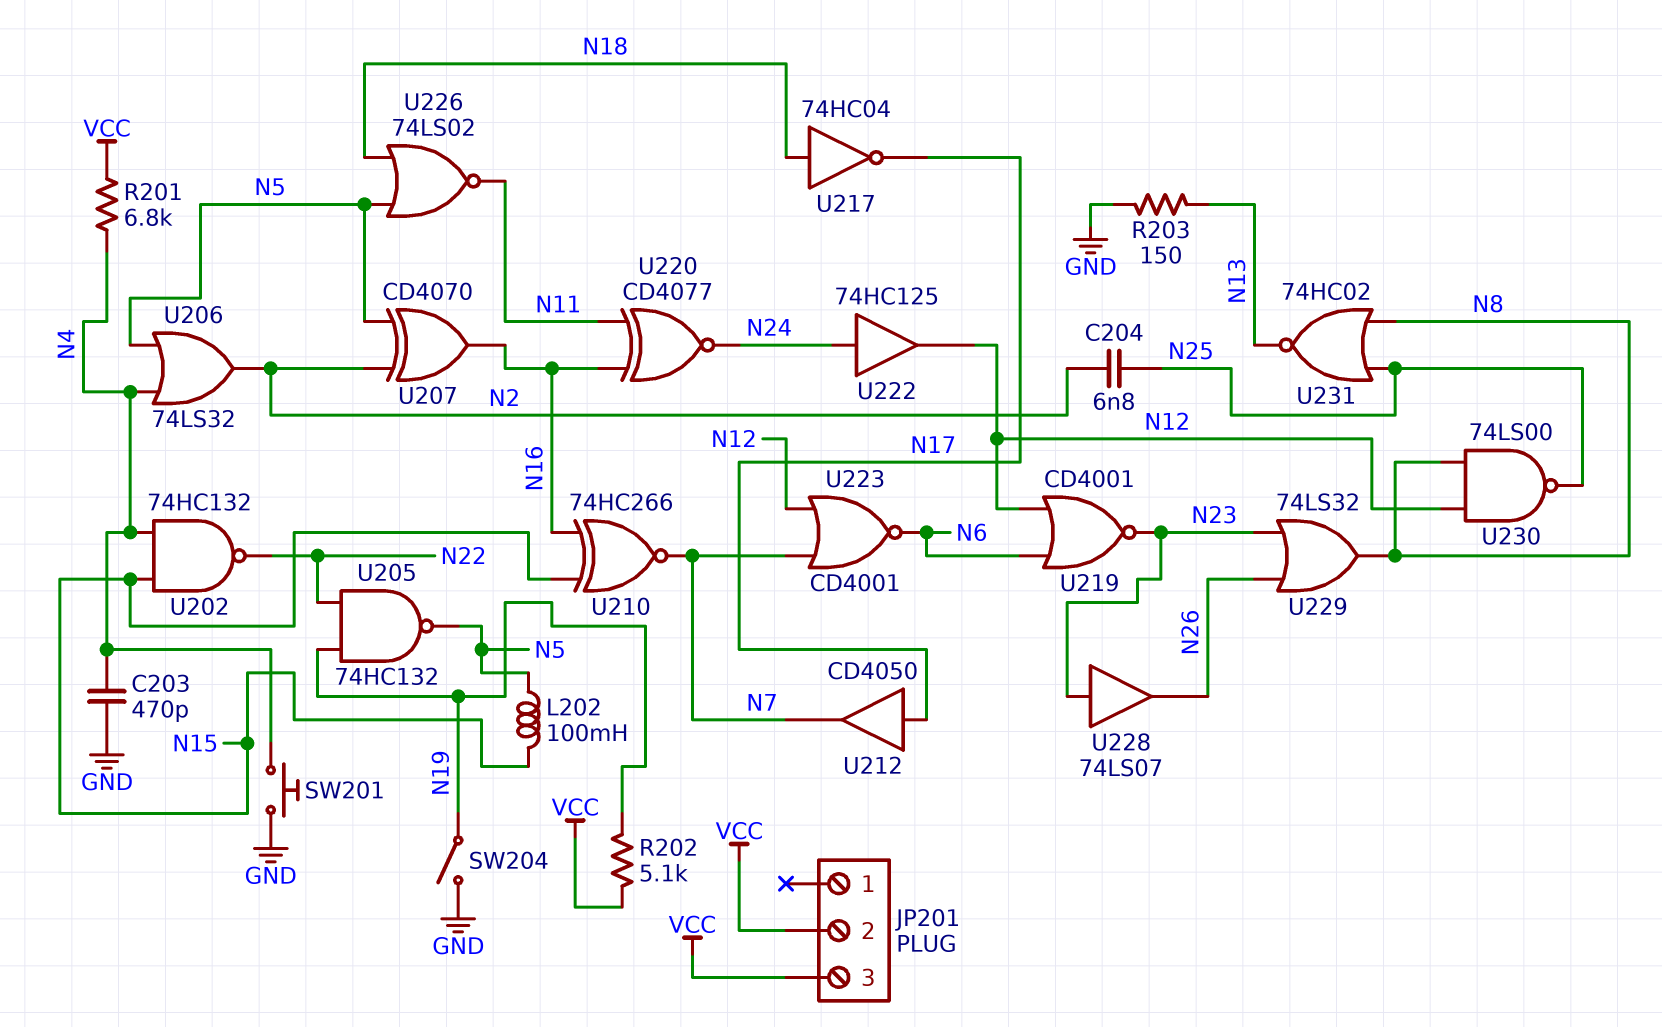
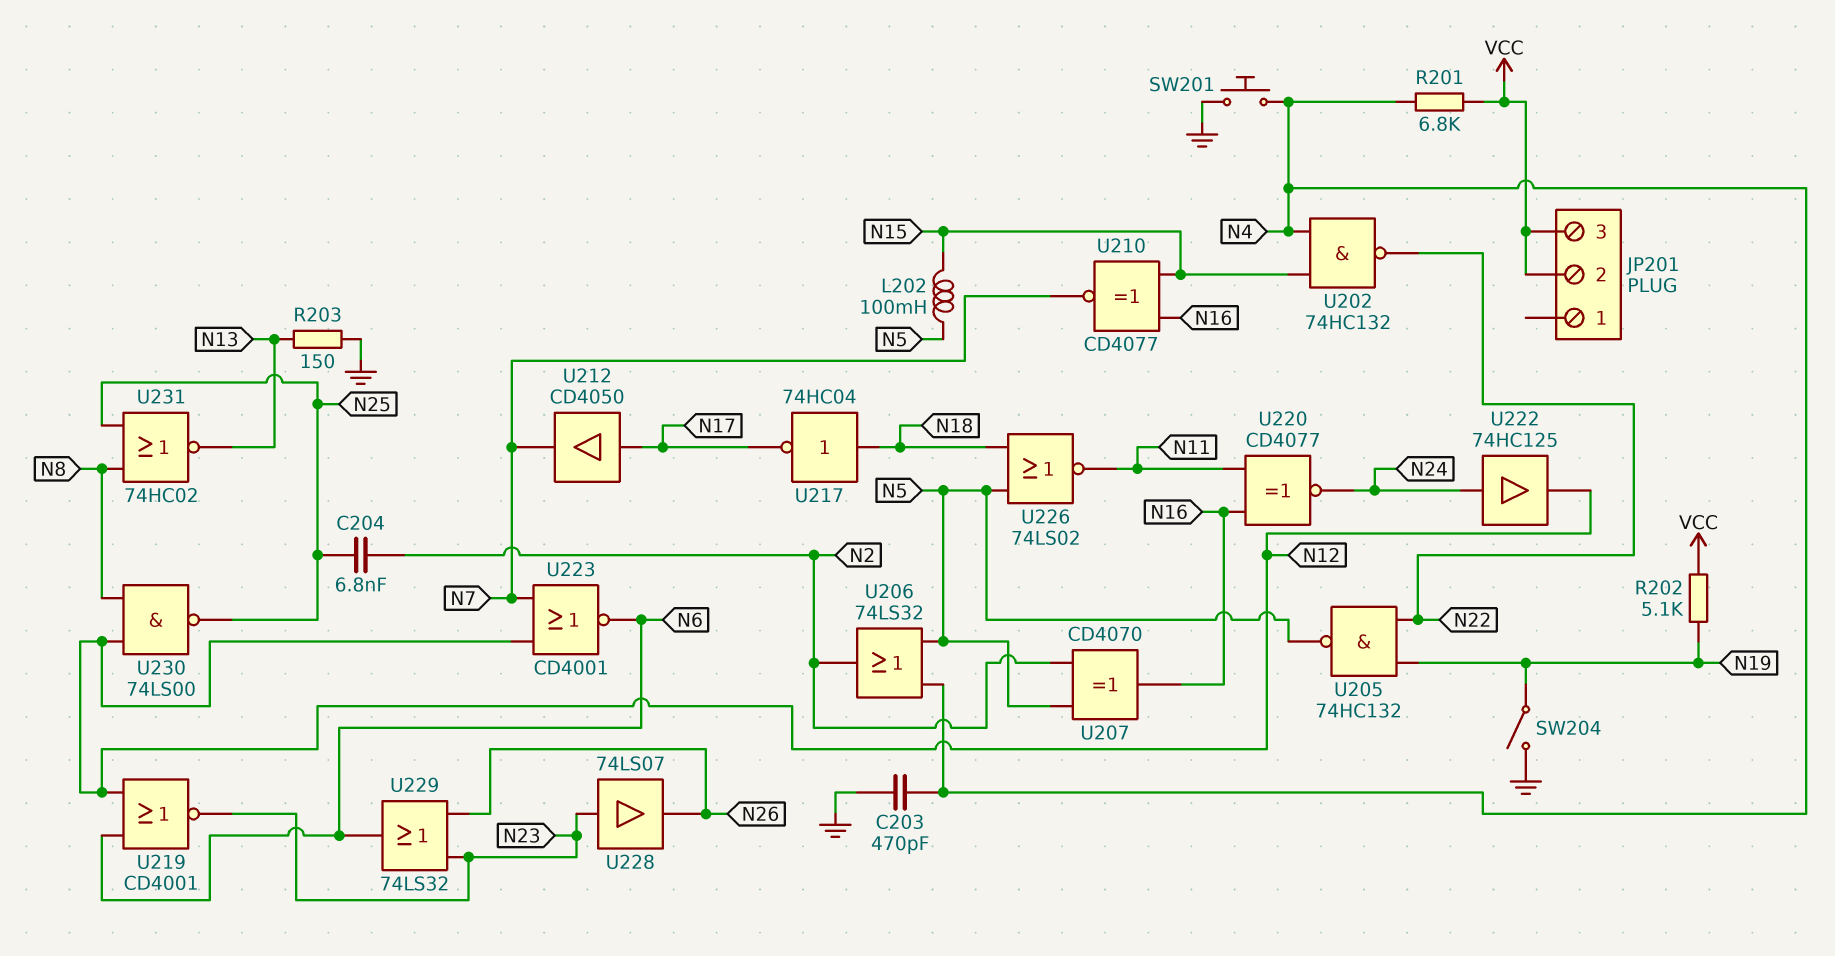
U210: XNOR 74HC266 (in N15, in N16, out N7) -> XNOR CD4077 (in N15, in N16, out N7)
U229: OR 74LS32 (in N23, in N26, out N8) -> OR 74LS32 (in N23, in N26, out N6)

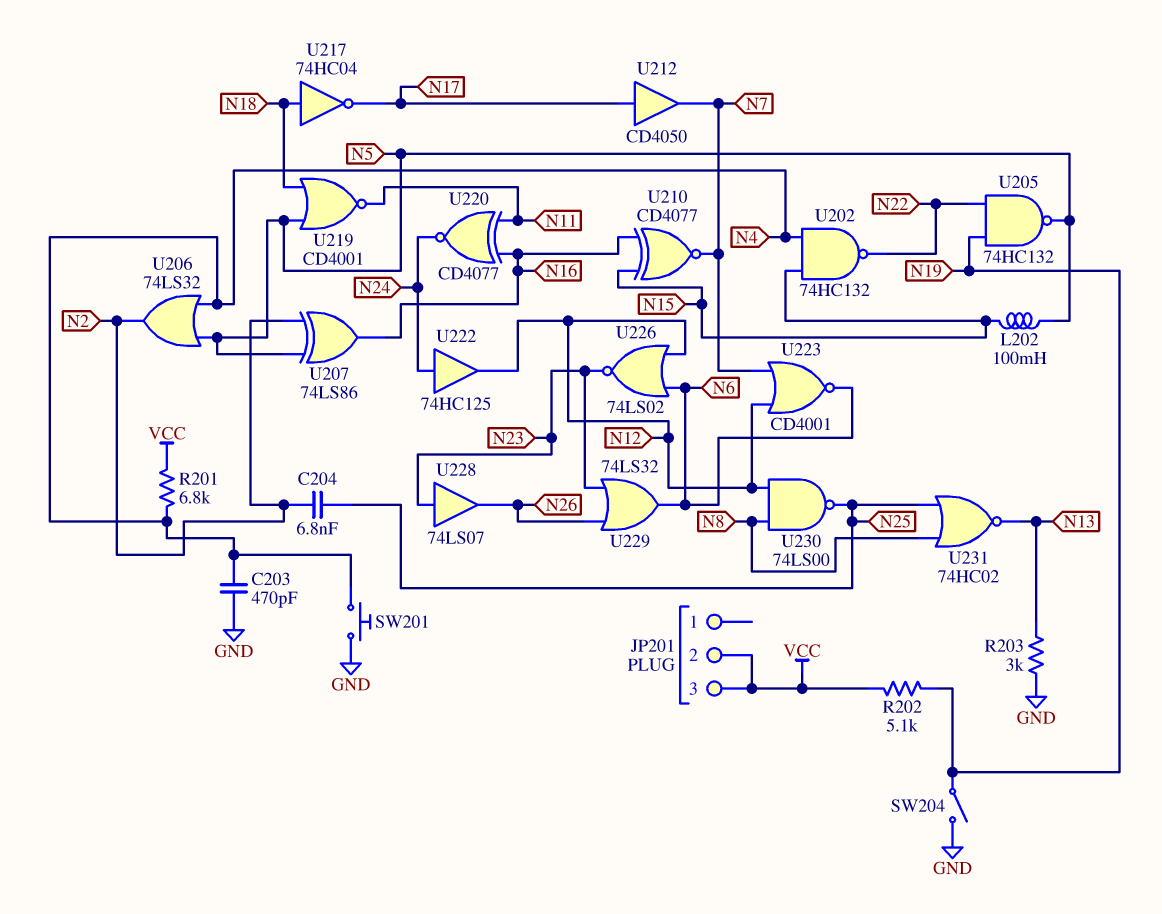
R203: 150 (GND, N13) -> 3k (GND, N13)
U207: XOR CD4070 (in N2, in N5, out N16) -> XOR 74LS86 (in N2, in N5, out N16)
U219: NOR CD4001 (in N6, in N12, out N23) -> NOR CD4001 (in N5, in N18, out N11)
U226: NOR 74LS02 (in N5, in N18, out N11) -> NOR 74LS02 (in N6, in N12, out N23)

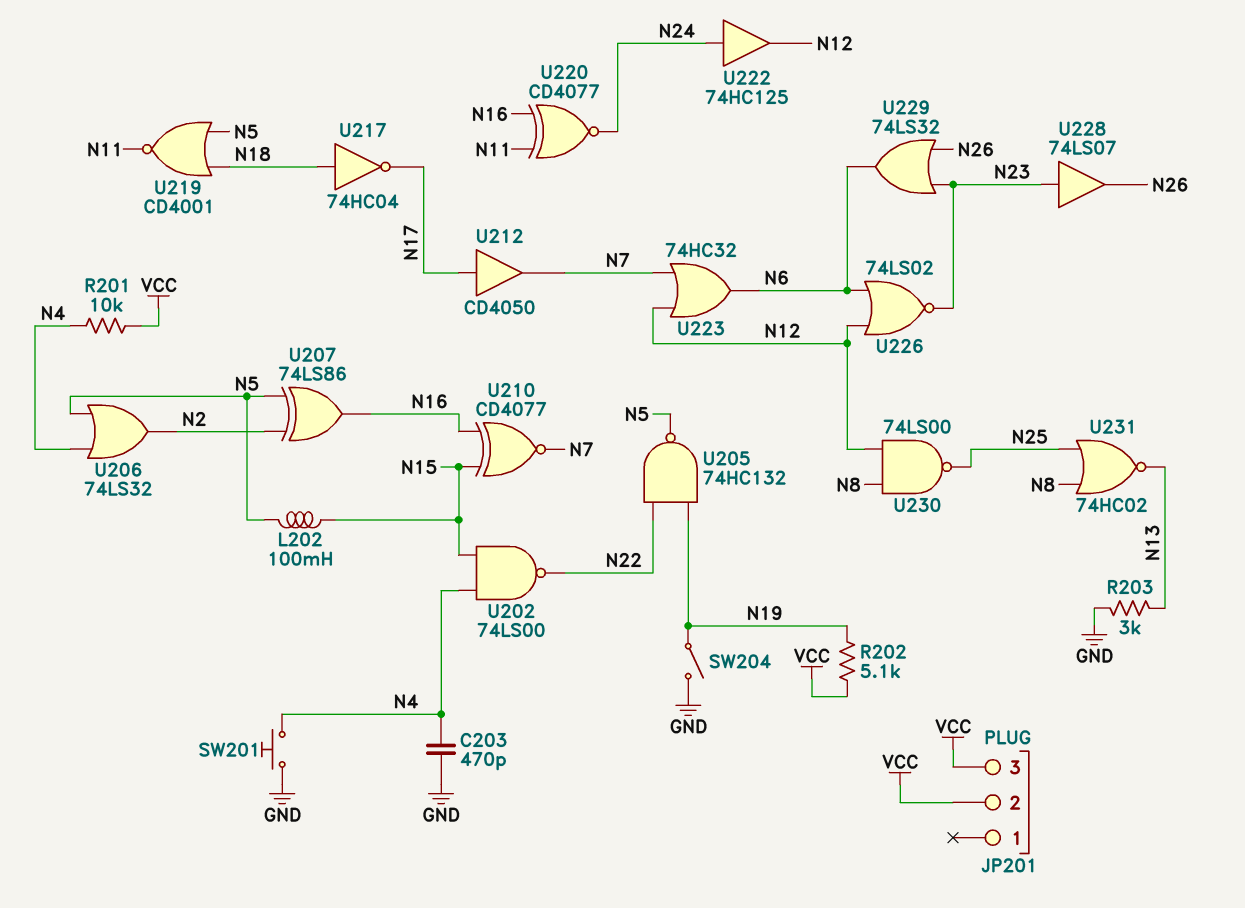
C204: 6.8nF (N2, N25) -> none
R201: 6.8k (N4, VCC) -> 10k (N4, VCC)
U202: NAND 74HC132 (in N4, in N15, out N22) -> NAND 74LS00 (in N4, in N15, out N22)
U223: NOR CD4001 (in N7, in N12, out N6) -> OR 74HC32 (in N7, in N12, out N6)

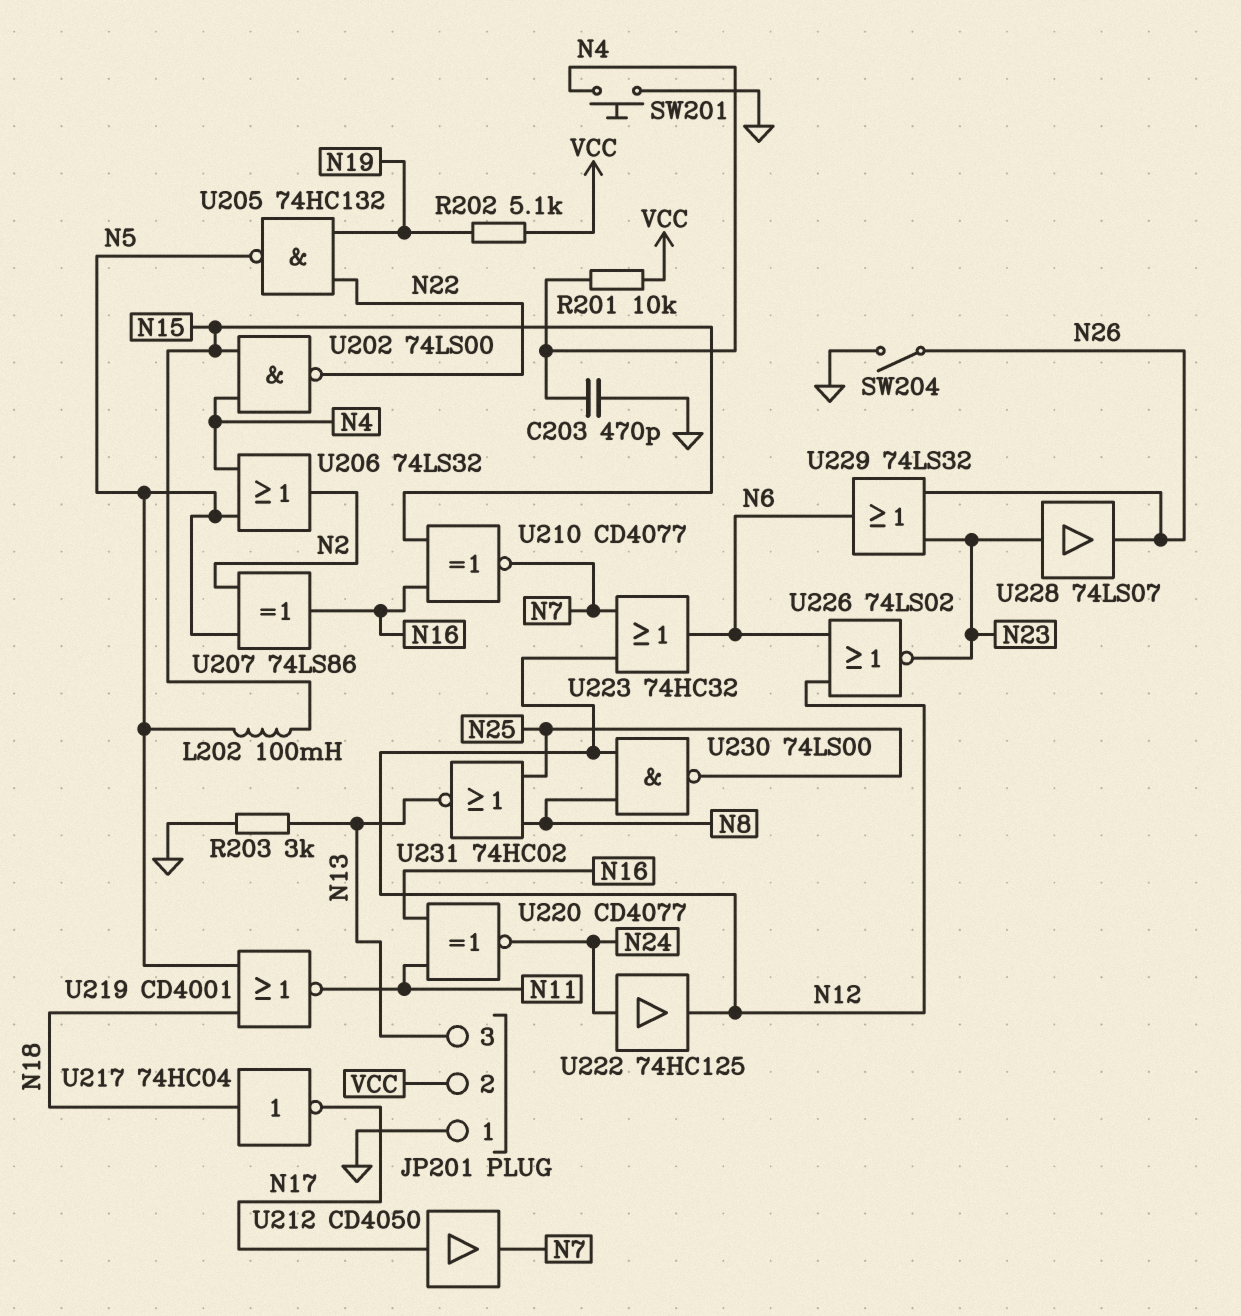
JP201 pin 1: none -> GND
JP201 pin 3: VCC -> N13
SW204: switch (GND, N19) -> switch (GND, N26)

